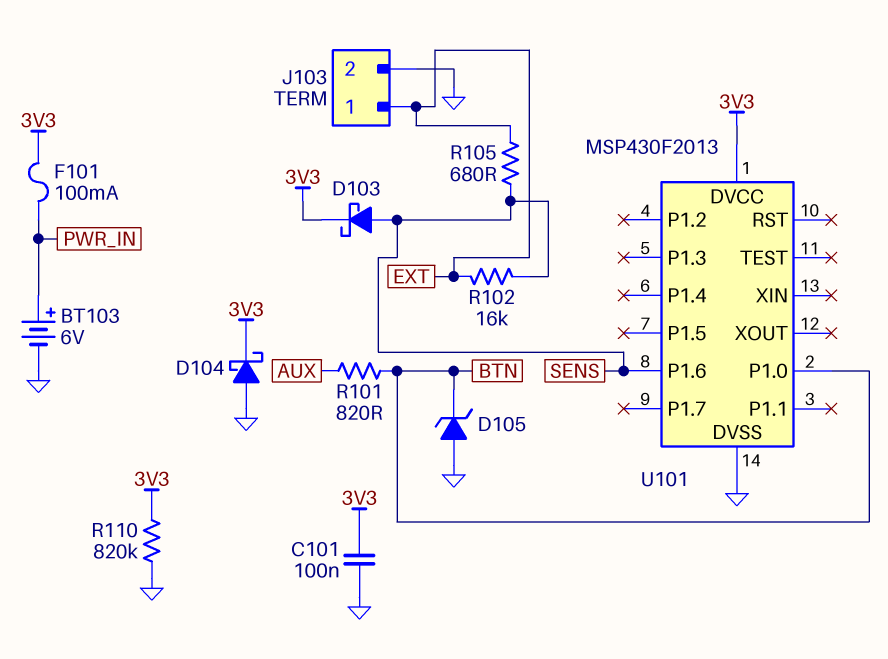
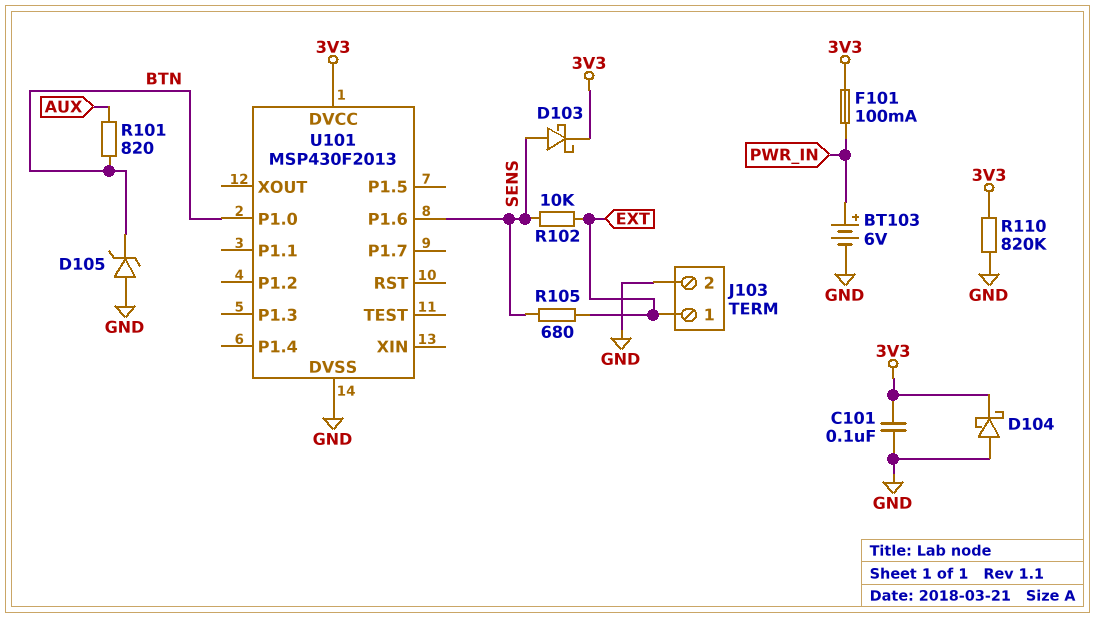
R102: 16k (EXT, SENS) -> 10k (EXT, SENS)

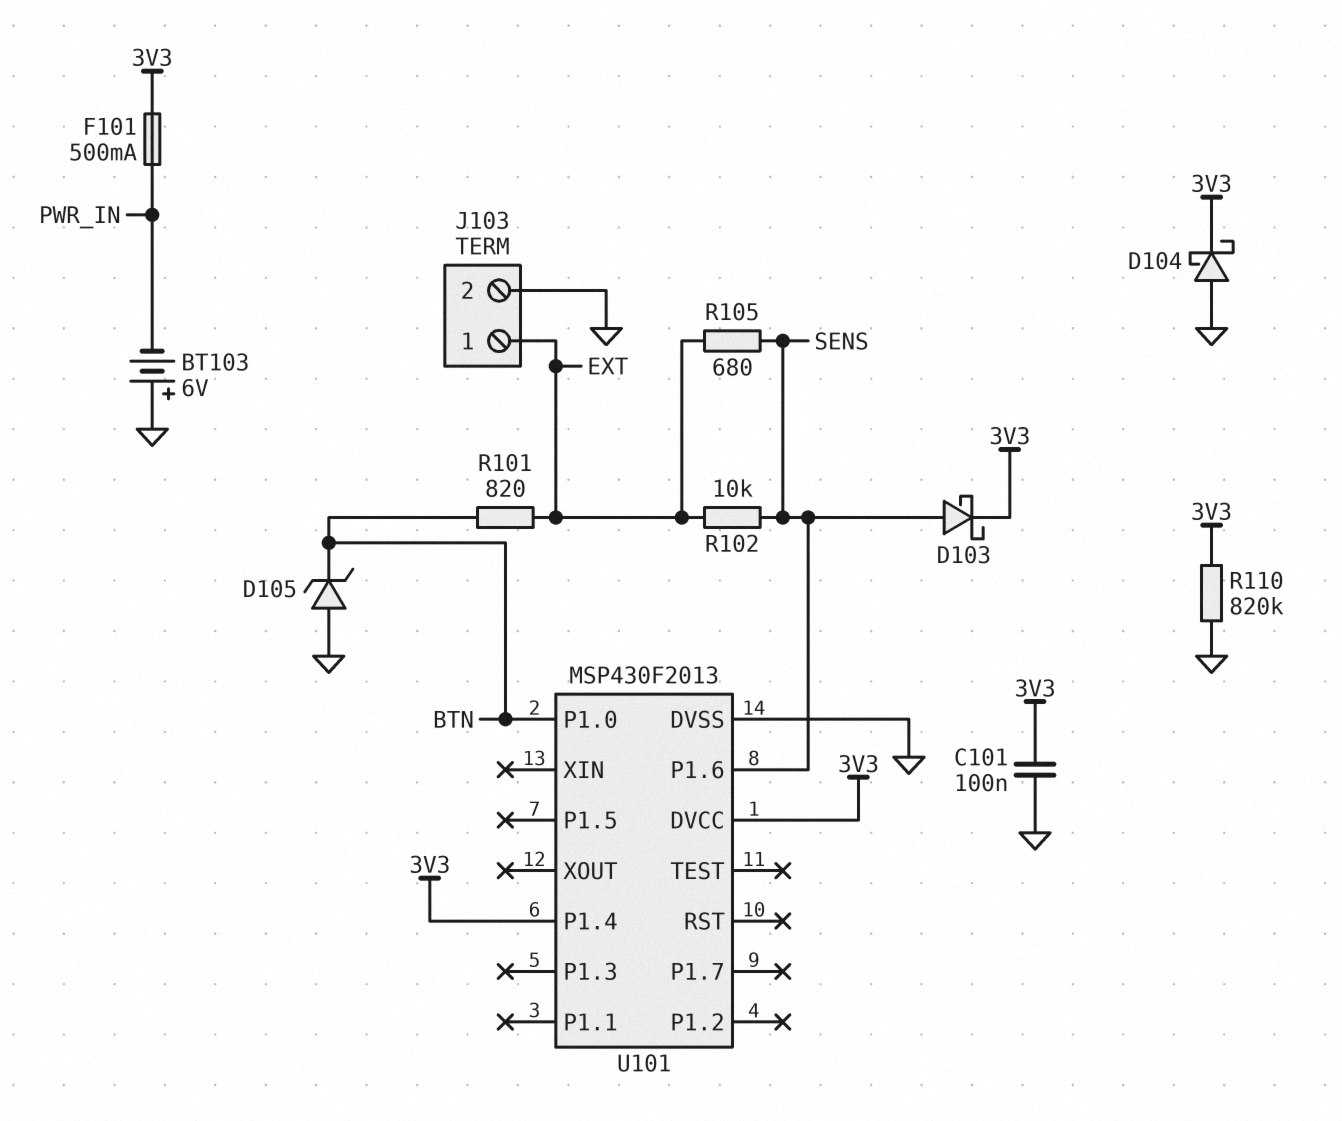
BT103: 6V (plus PWR_IN, minus GND) -> 6V (plus GND, minus PWR_IN)
F101: 100mA (3V3, PWR_IN) -> 500mA (3V3, PWR_IN)
R101: 820 (AUX, BTN) -> 820 (BTN, EXT)
U101 pin P1.4: none -> 3V3

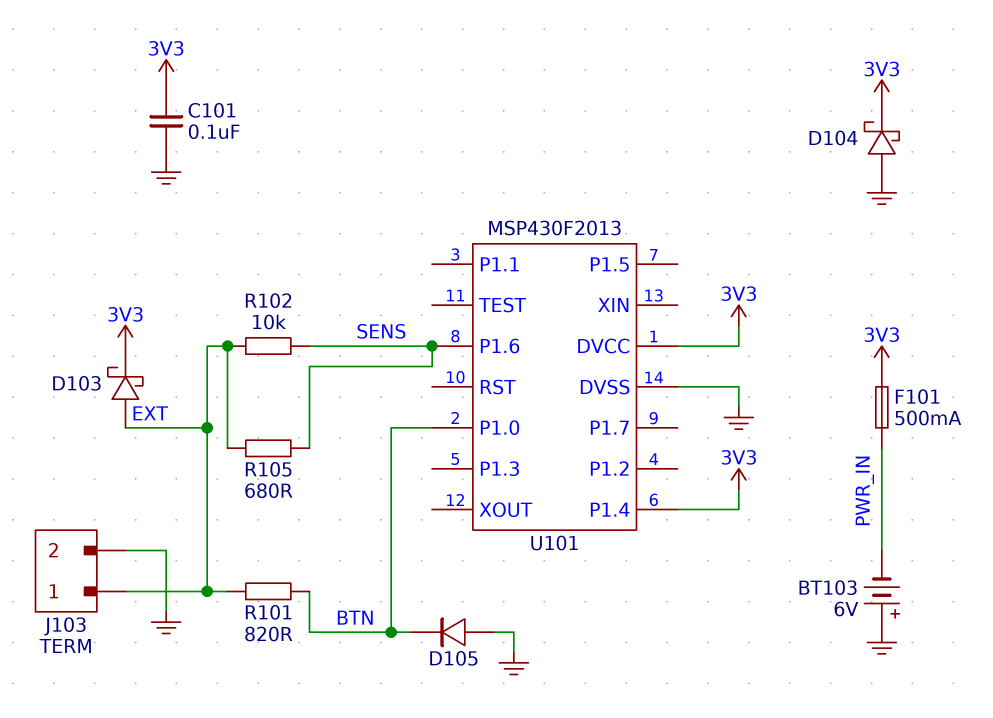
D103: schottky (A SENS, K 3V3) -> schottky (A EXT, K 3V3)
D105: zener (A GND, K BTN) -> diode (A GND, K BTN)
R110: 820k (3V3, GND) -> none

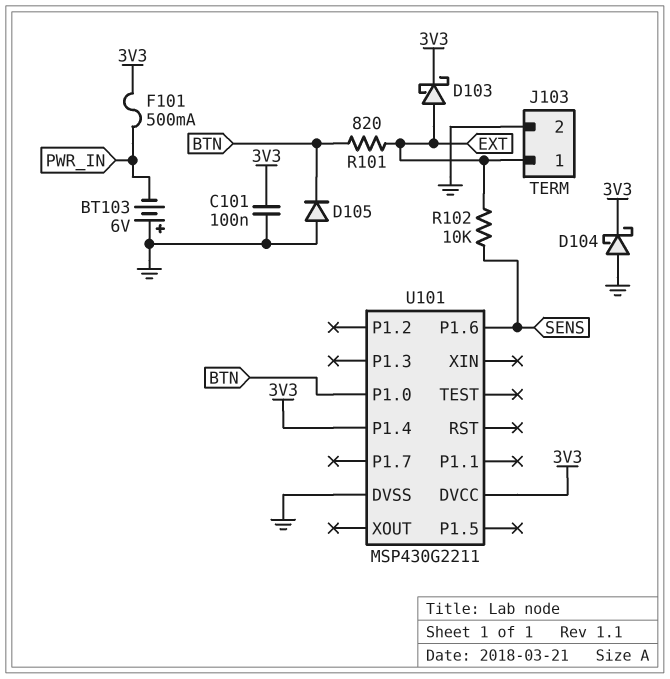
R105: 680 (EXT, SENS) -> none
U101: MSP430F2013 -> MSP430G2211

